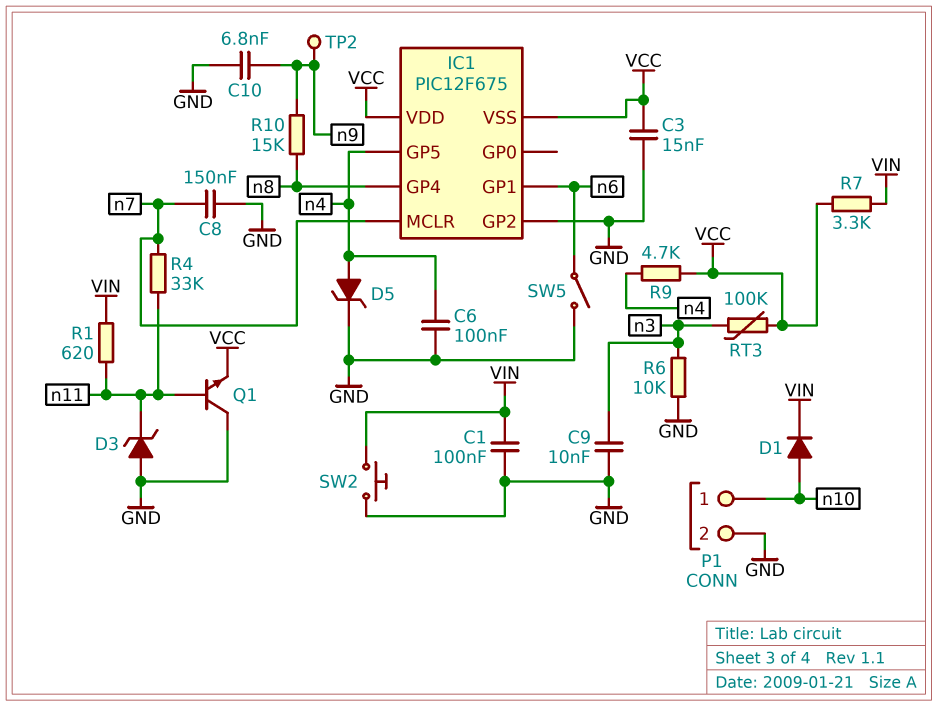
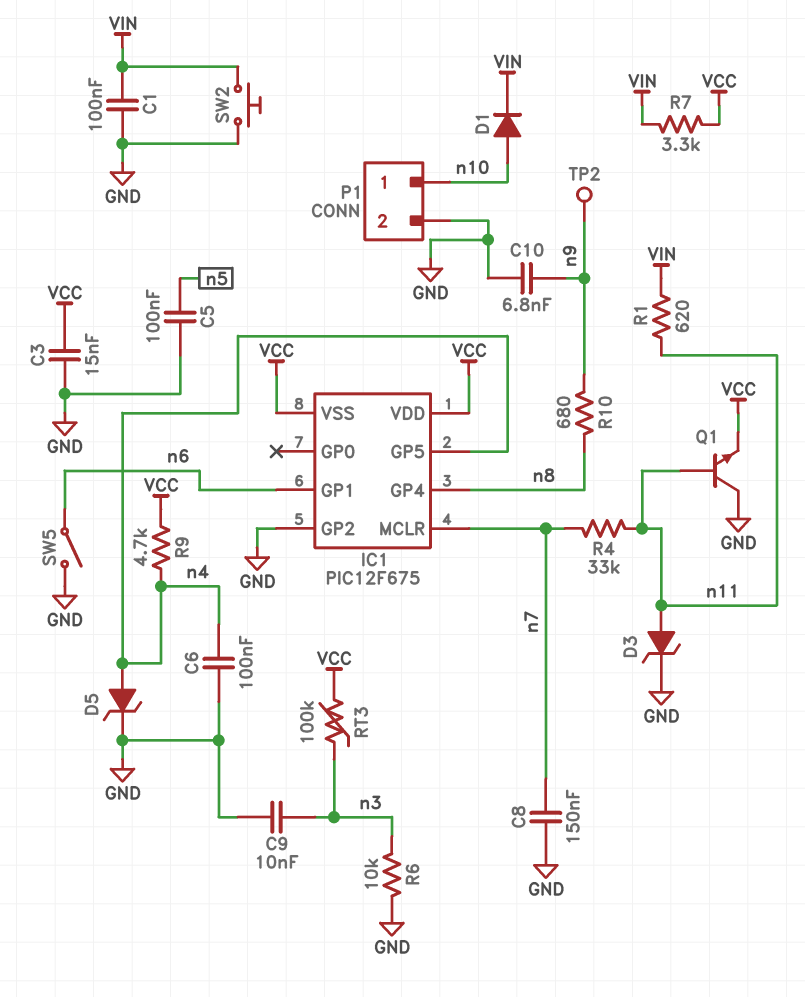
C5: none -> 100nF (GND, n5)
D3: zener (A GND, K n11) -> zener (A n11, K GND)
R10: 15k (n8, n9) -> 680 (n8, n9)

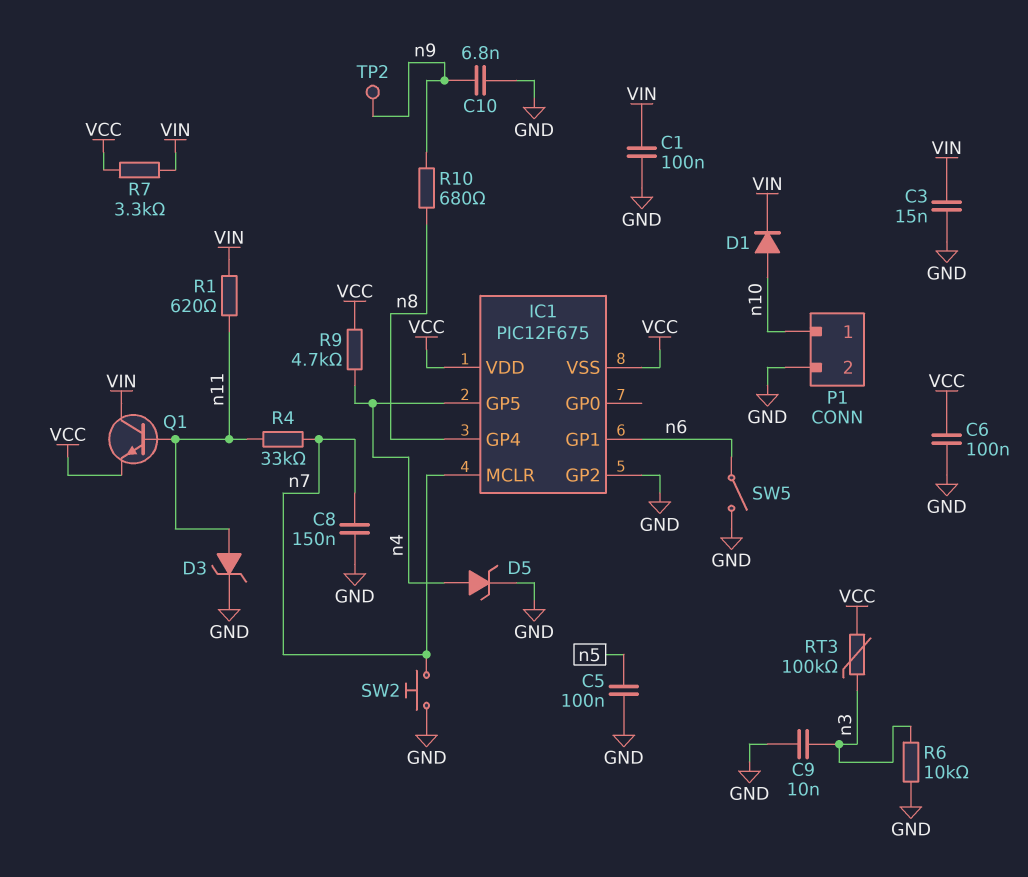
C3: 15nF (GND, VCC) -> 15nF (GND, VIN)
C6: 100nF (GND, n4) -> 100nF (GND, VCC)
Q1: NPN (B n11, C GND, E VCC) -> NPN (B n11, C VIN, E VCC)
SW2: button (GND, VIN) -> button (GND, n7)

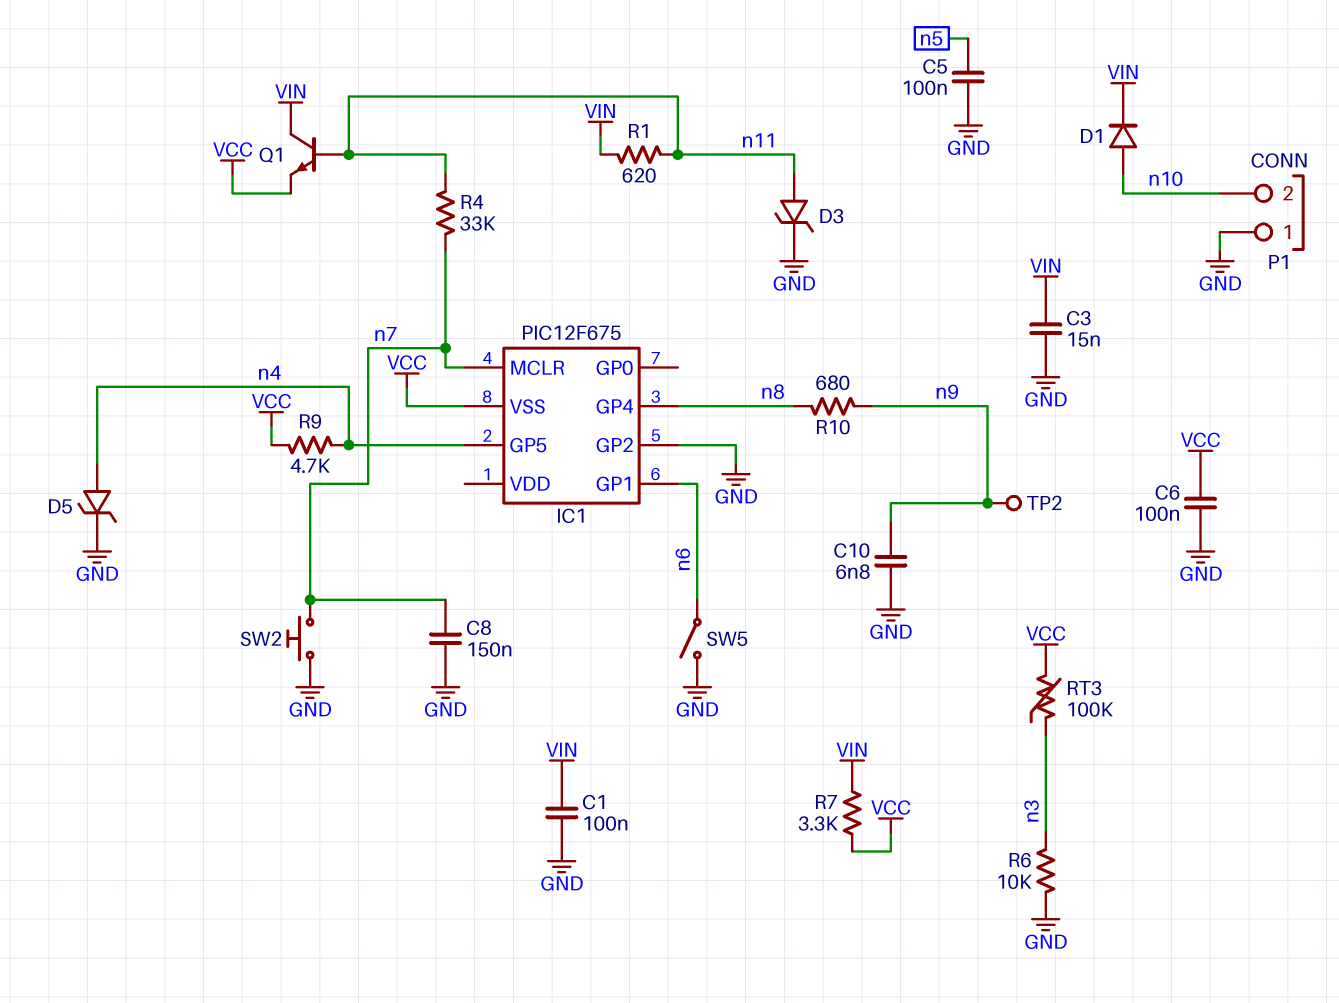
C9: 10nF (GND, n3) -> none
IC1 pin VDD: VCC -> none
P1 pin 1: n10 -> GND
P1 pin 2: GND -> n10

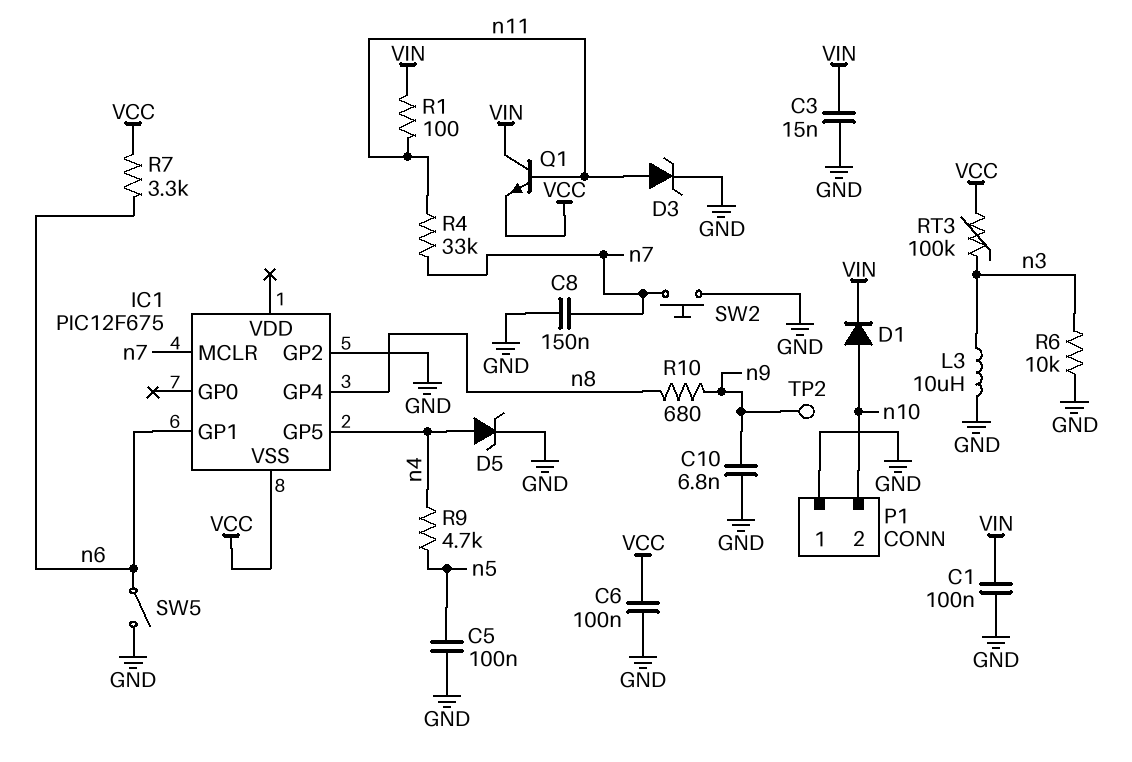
L3: none -> 10uH (GND, n3)
R1: 620 (VIN, n11) -> 100 (VIN, n11)
R7: 3.3k (VCC, VIN) -> 3.3k (VCC, n6)
R9: 4.7k (VCC, n4) -> 4.7k (n4, n5)

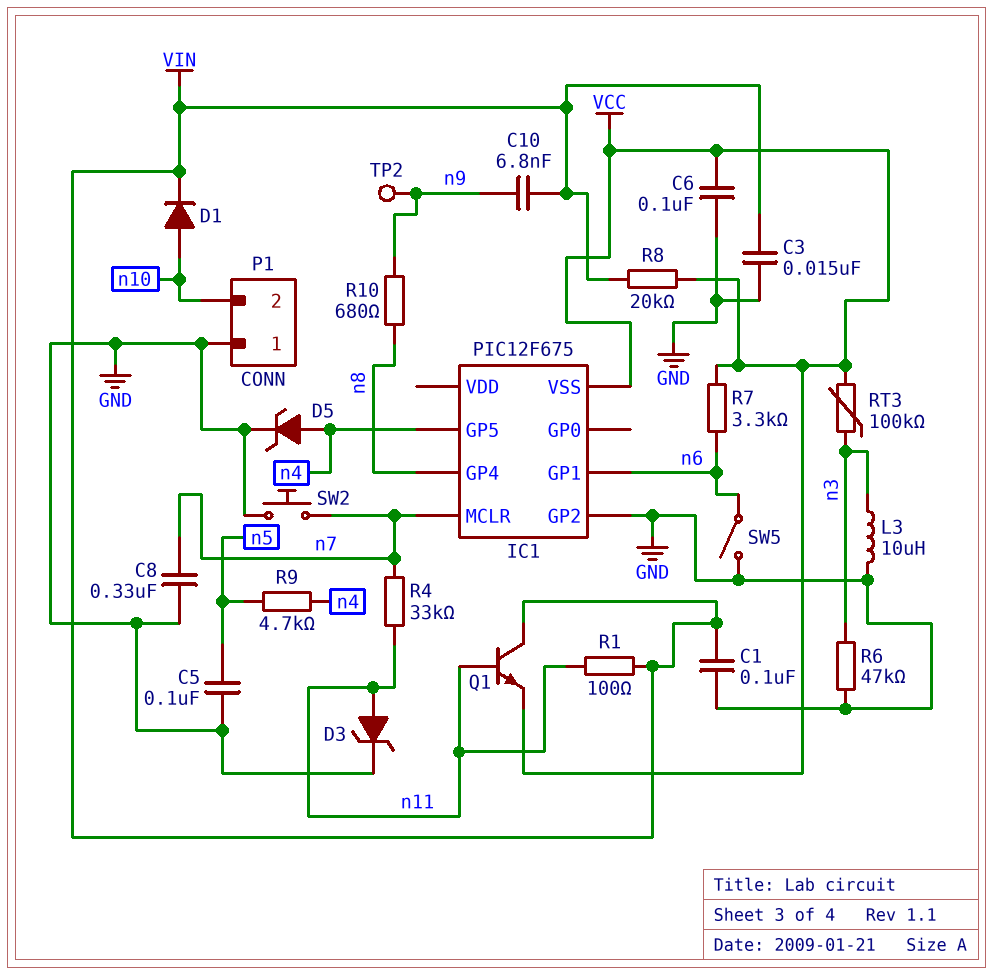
C8: 150nF (GND, n7) -> 330nF (GND, n7)
C10: 6.8nF (GND, n9) -> 6.8nF (VIN, n9)
R6: 10k (GND, n3) -> 47k (GND, n3)
R8: none -> 20k (VCC, VIN)

